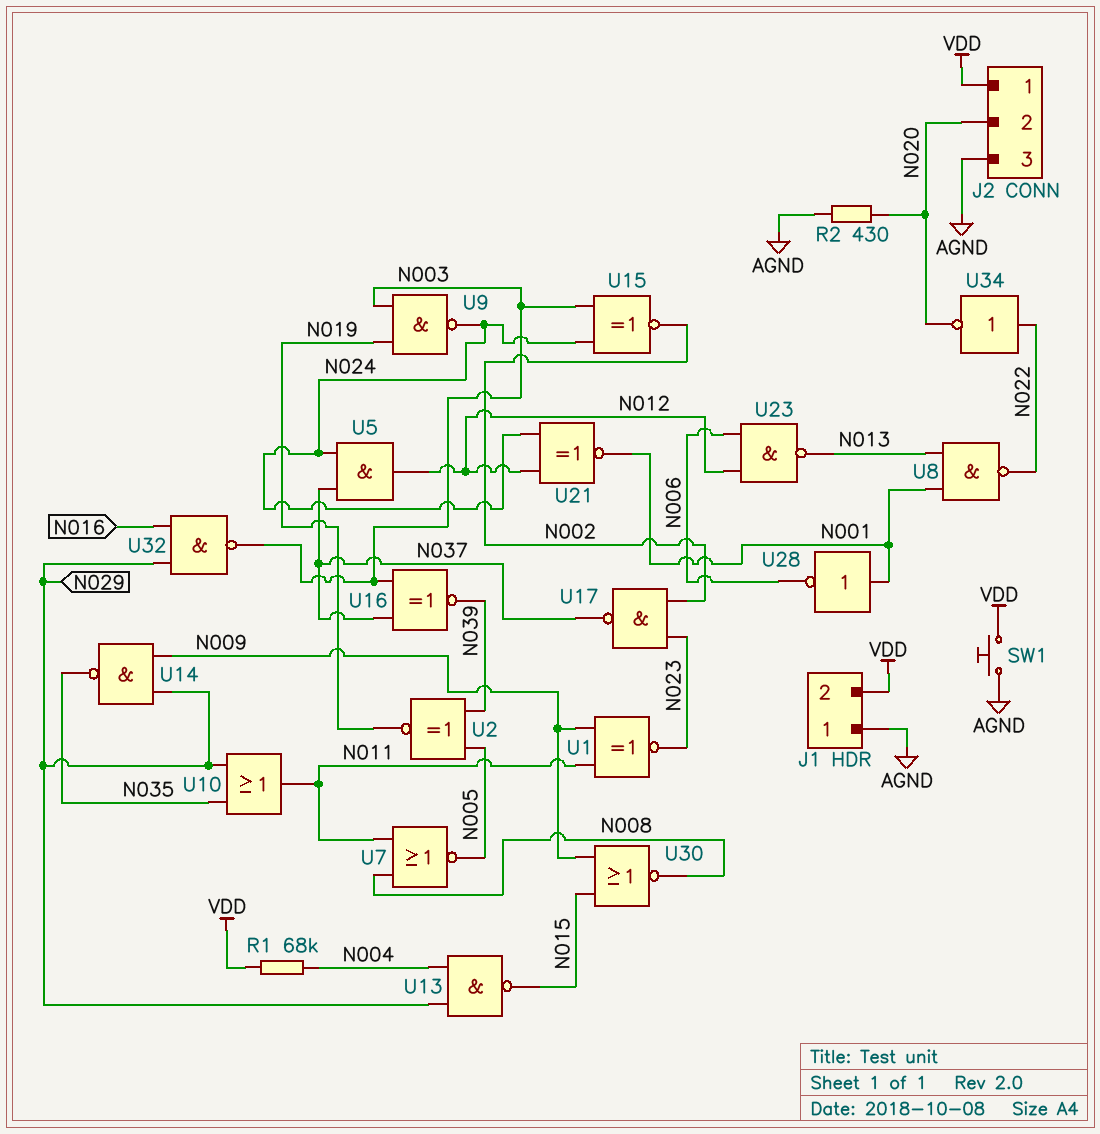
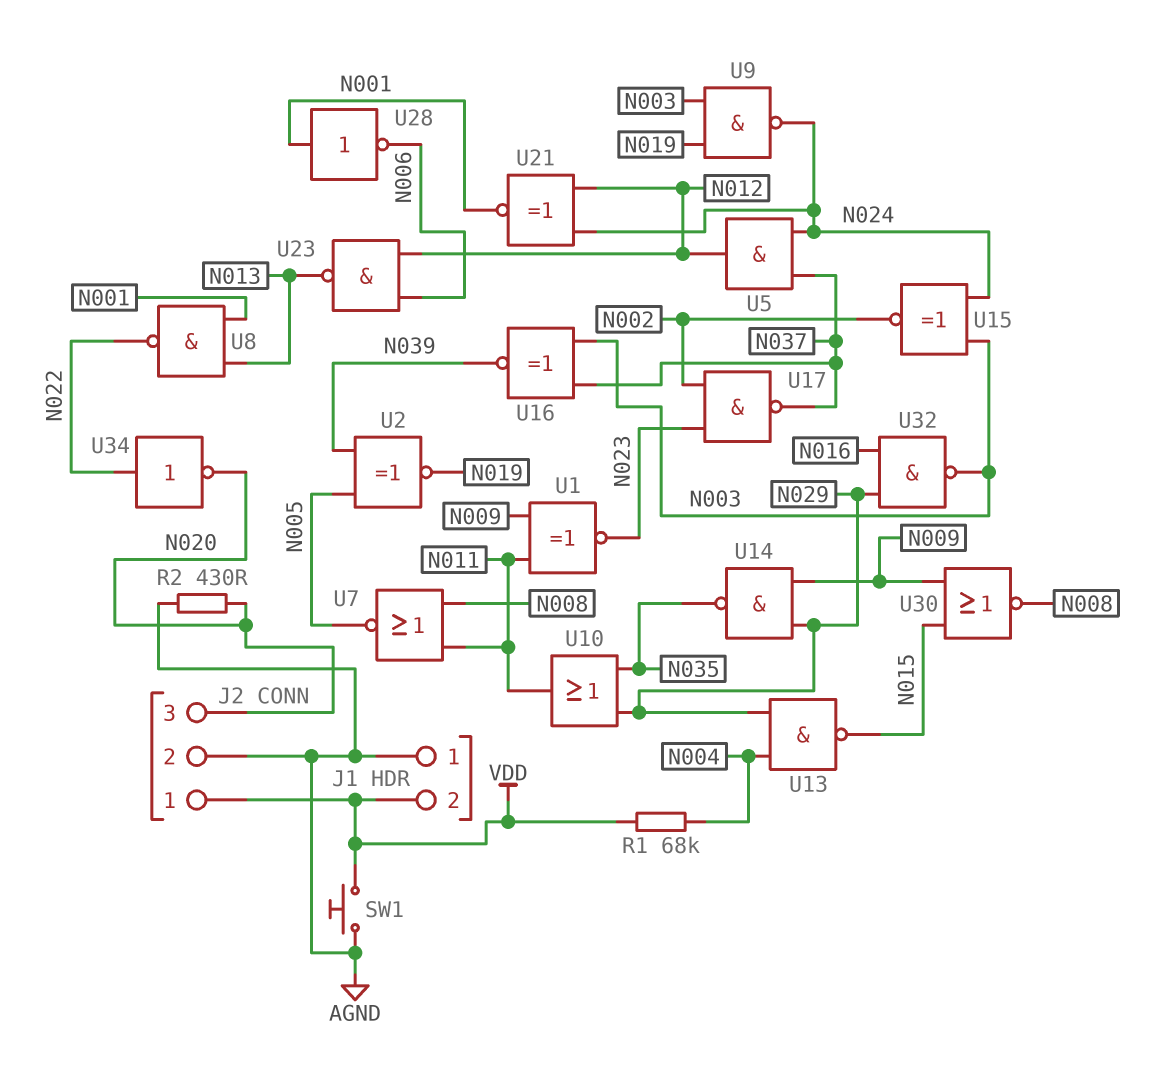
J2 pin 2: N020 -> AGND
J2 pin 3: AGND -> N020

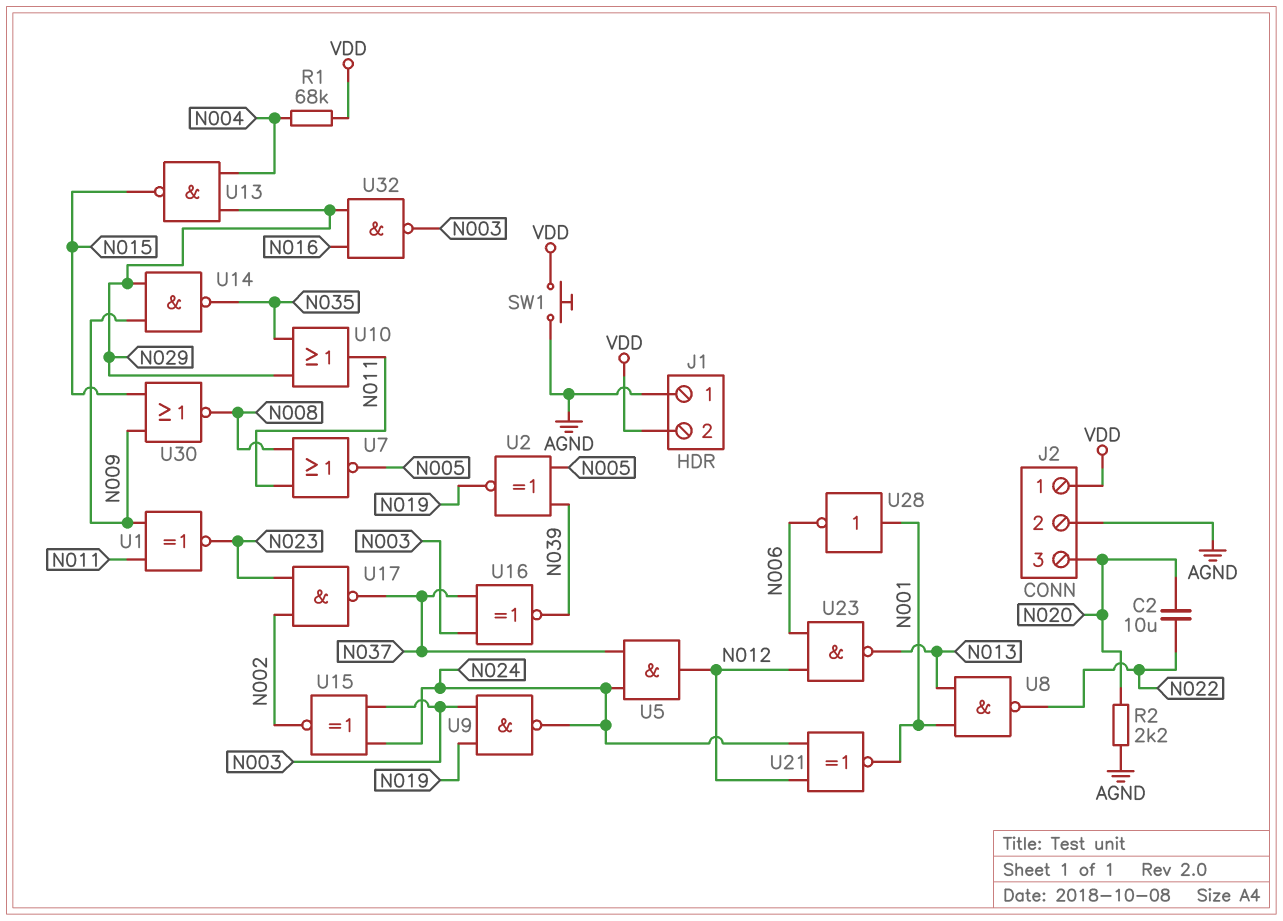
C2: none -> 10uF (N020, N022)
R2: 430 (AGND, N020) -> 2.2k (AGND, N020)
U34: NOT (in N022, out N020) -> none

